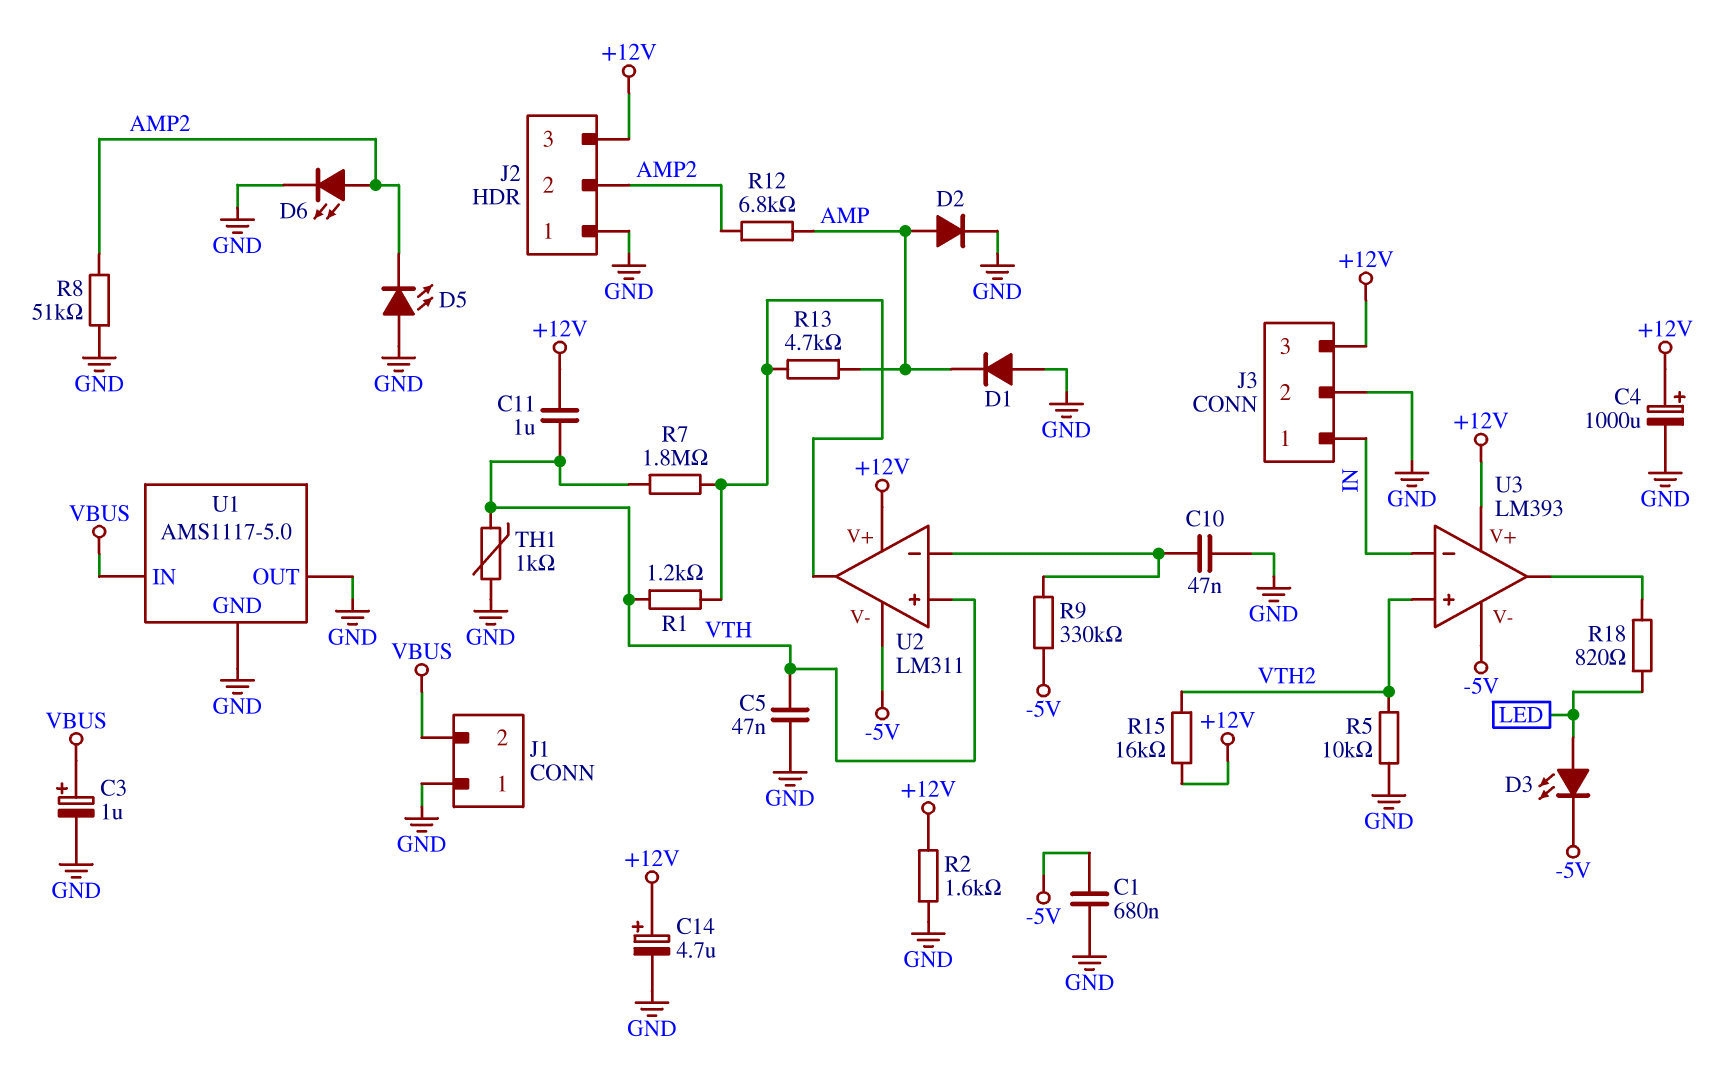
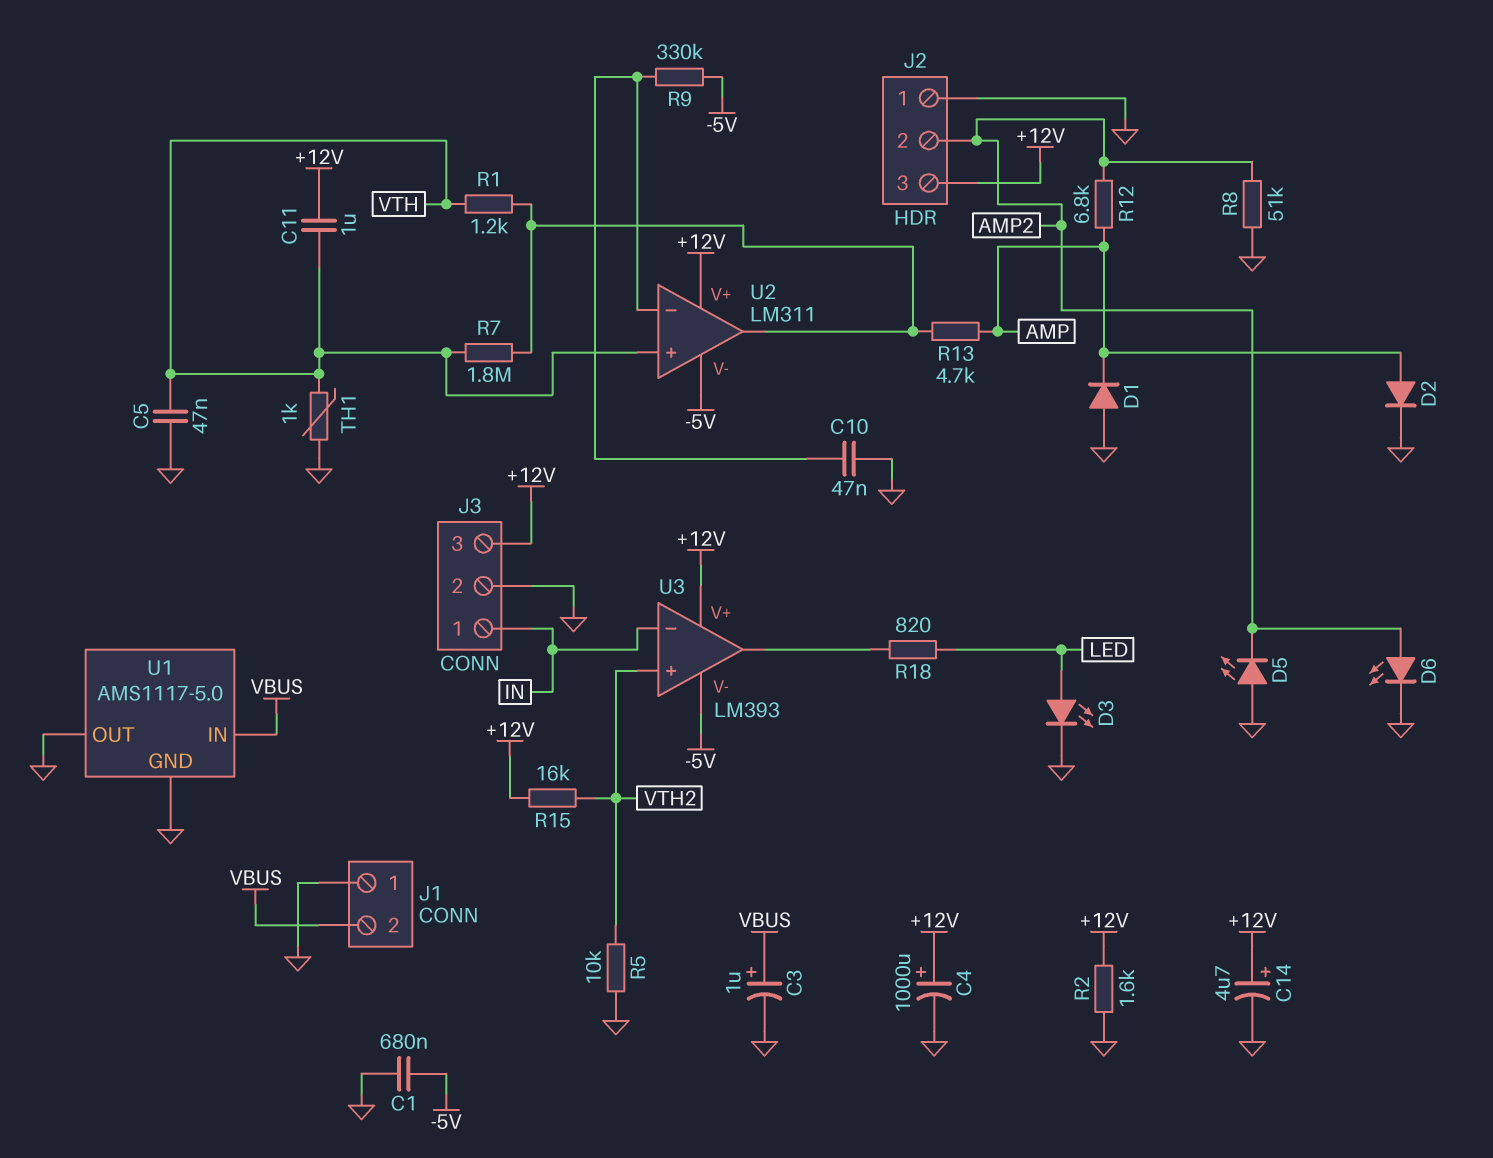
D3: LED (A LED, K -5V) -> LED (A LED, K GND)

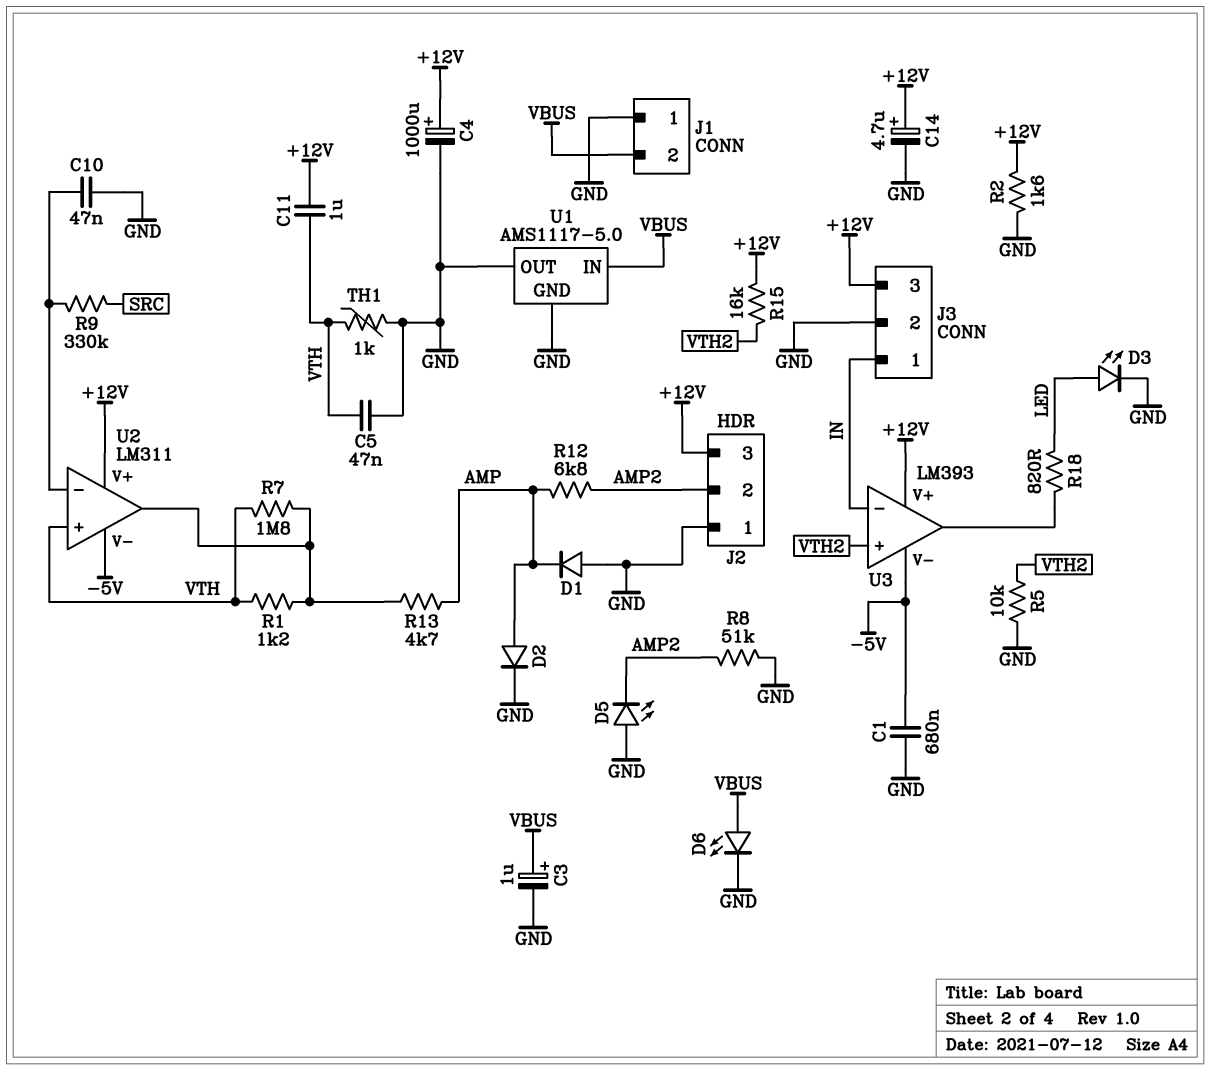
D6: LED (A AMP2, K GND) -> LED (A VBUS, K GND)
R9: 330k (-5V, U2/in-) -> 330k (SRC, U2/in-)

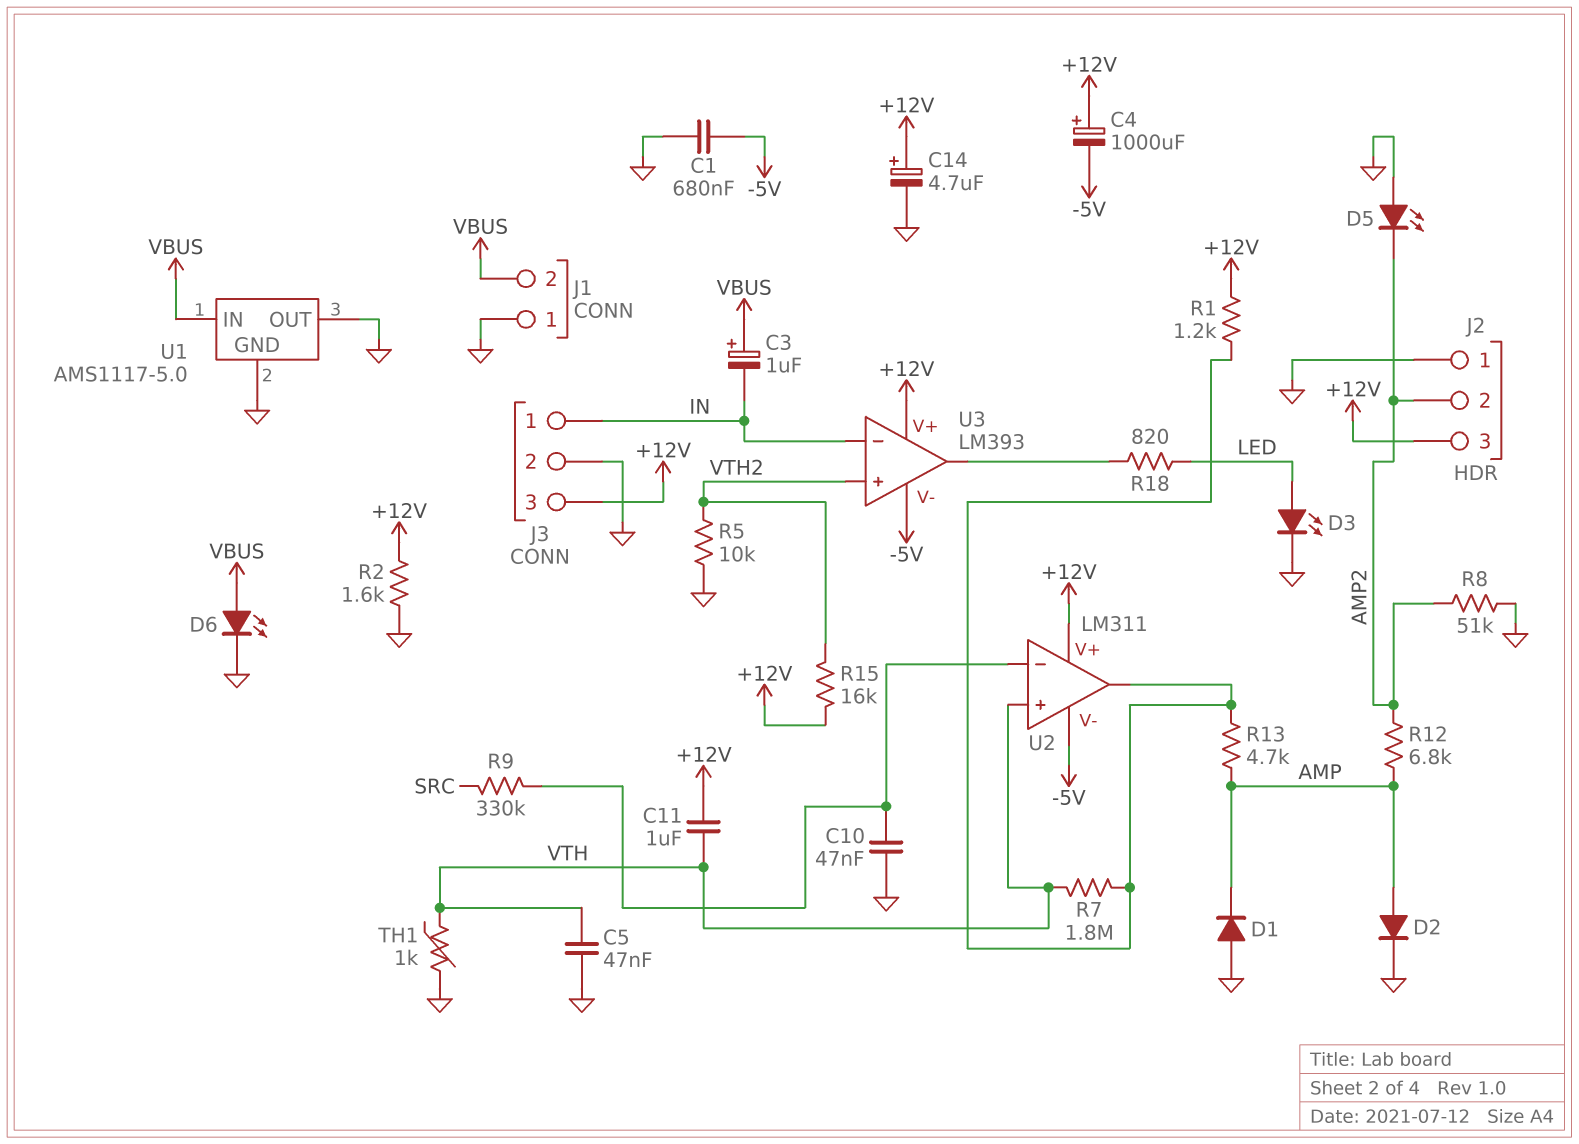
C3: 1uF (plus VBUS, minus GND) -> 1uF (plus VBUS, minus IN)
C4: 1000uF (plus +12V, minus GND) -> 1000uF (plus +12V, minus -5V)
R1: 1.2k (U2/out, VTH) -> 1.2k (+12V, U2/out)

